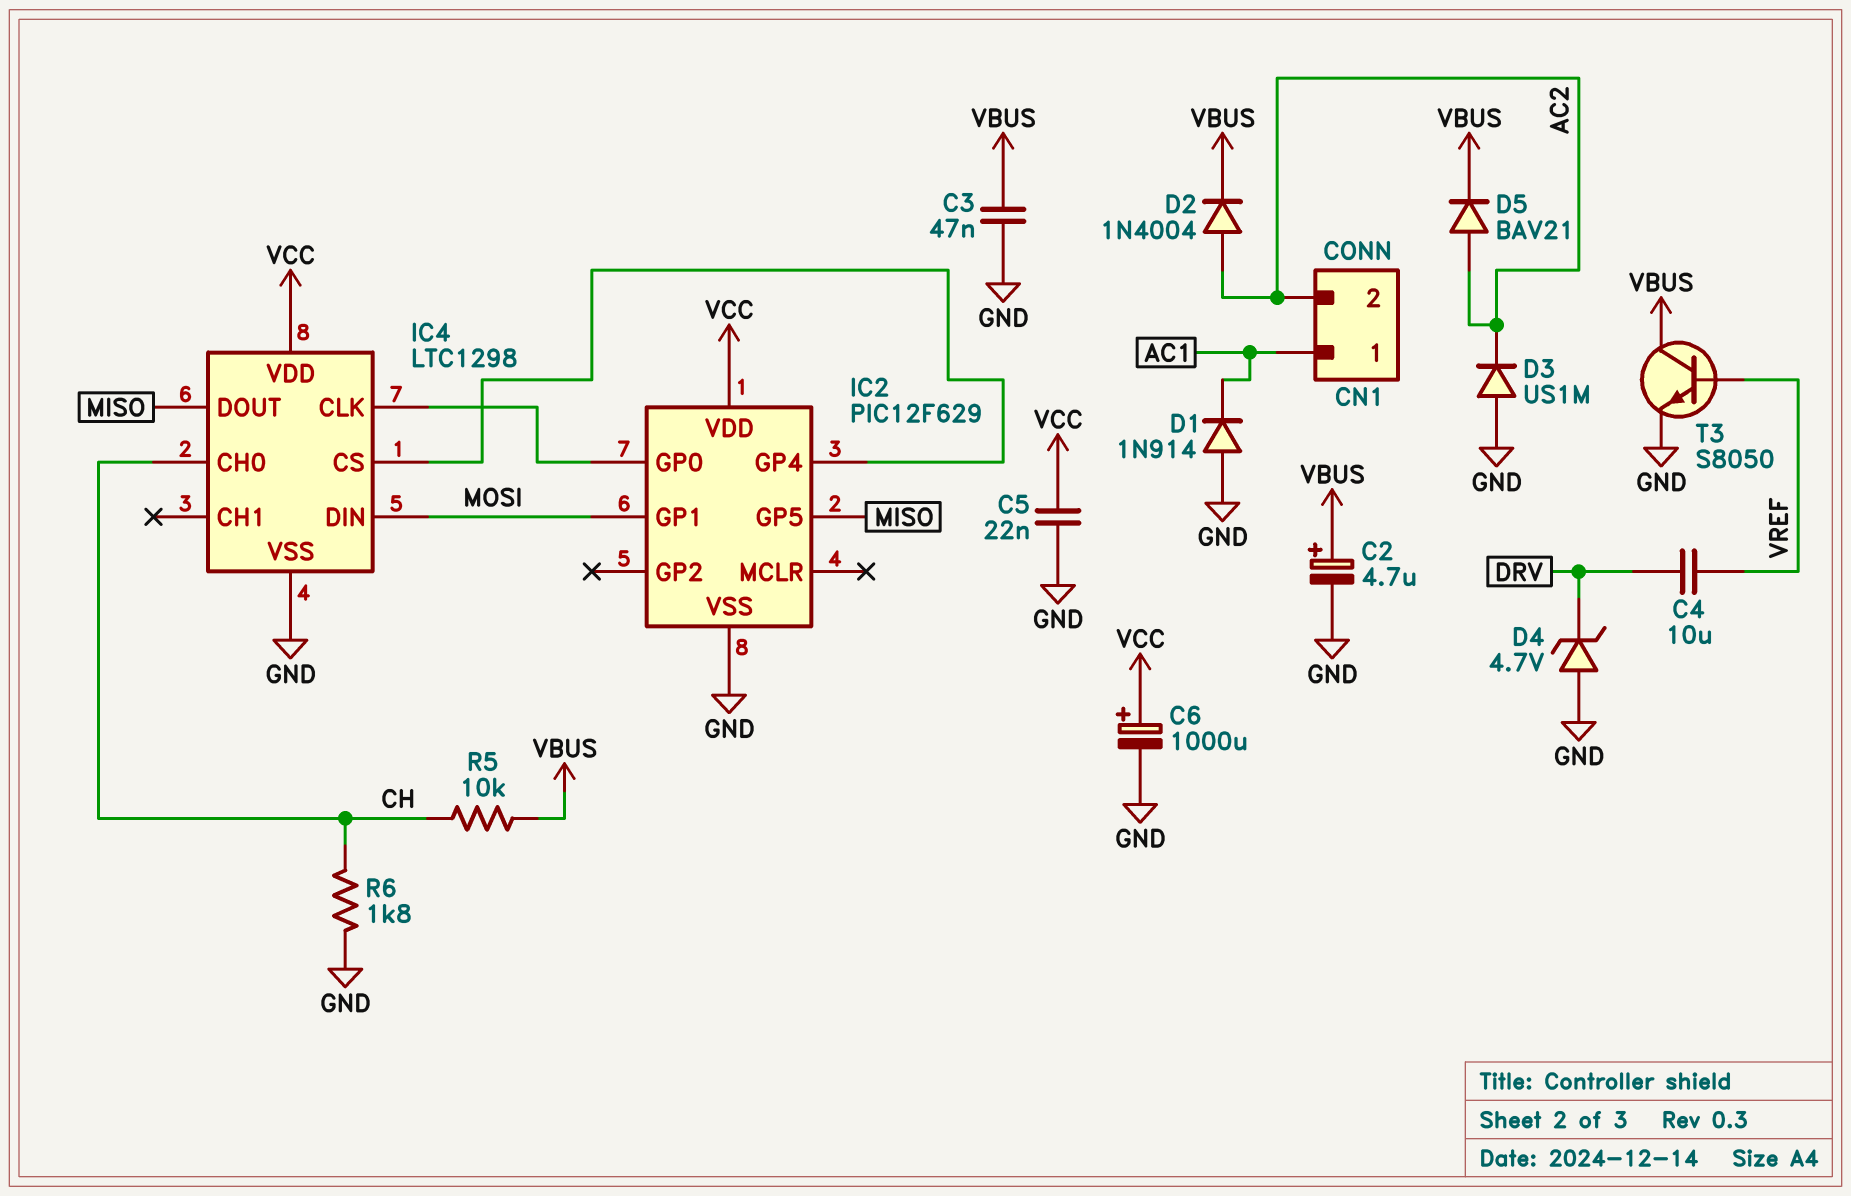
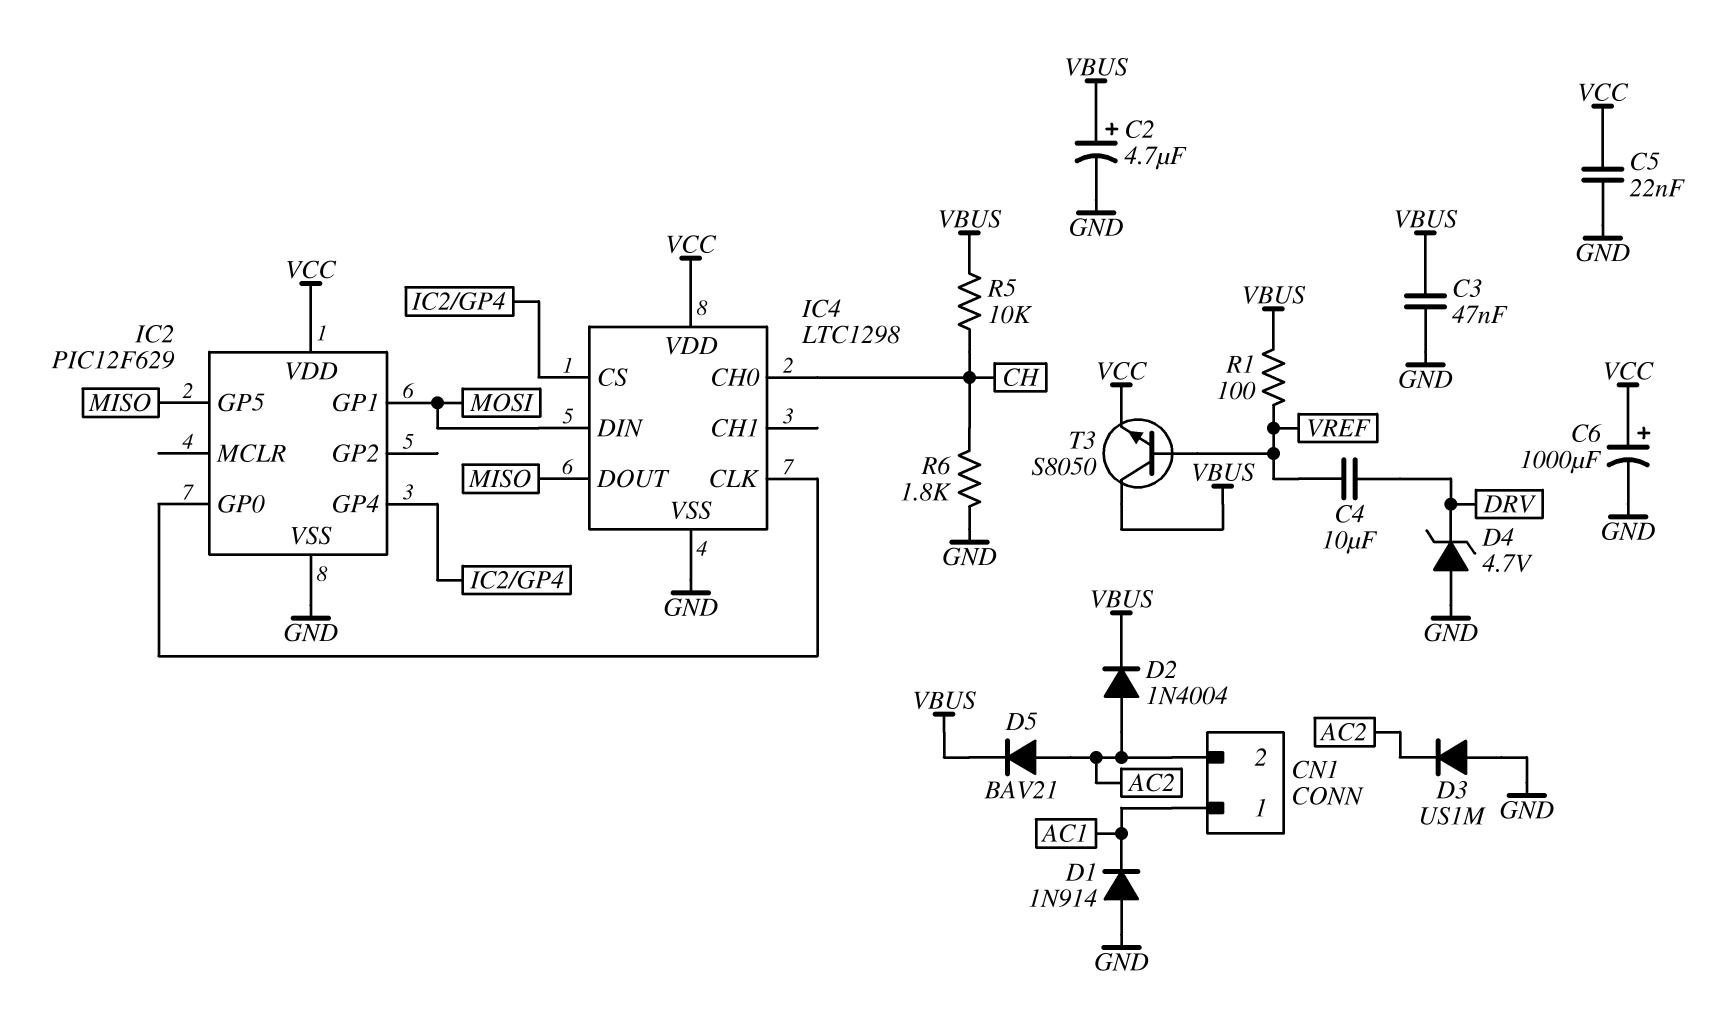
R1: none -> 100 (VBUS, VREF)
T3: NPN S8050 (B VREF, C VBUS, E GND) -> NPN S8050 (B VREF, C VBUS, E VCC)

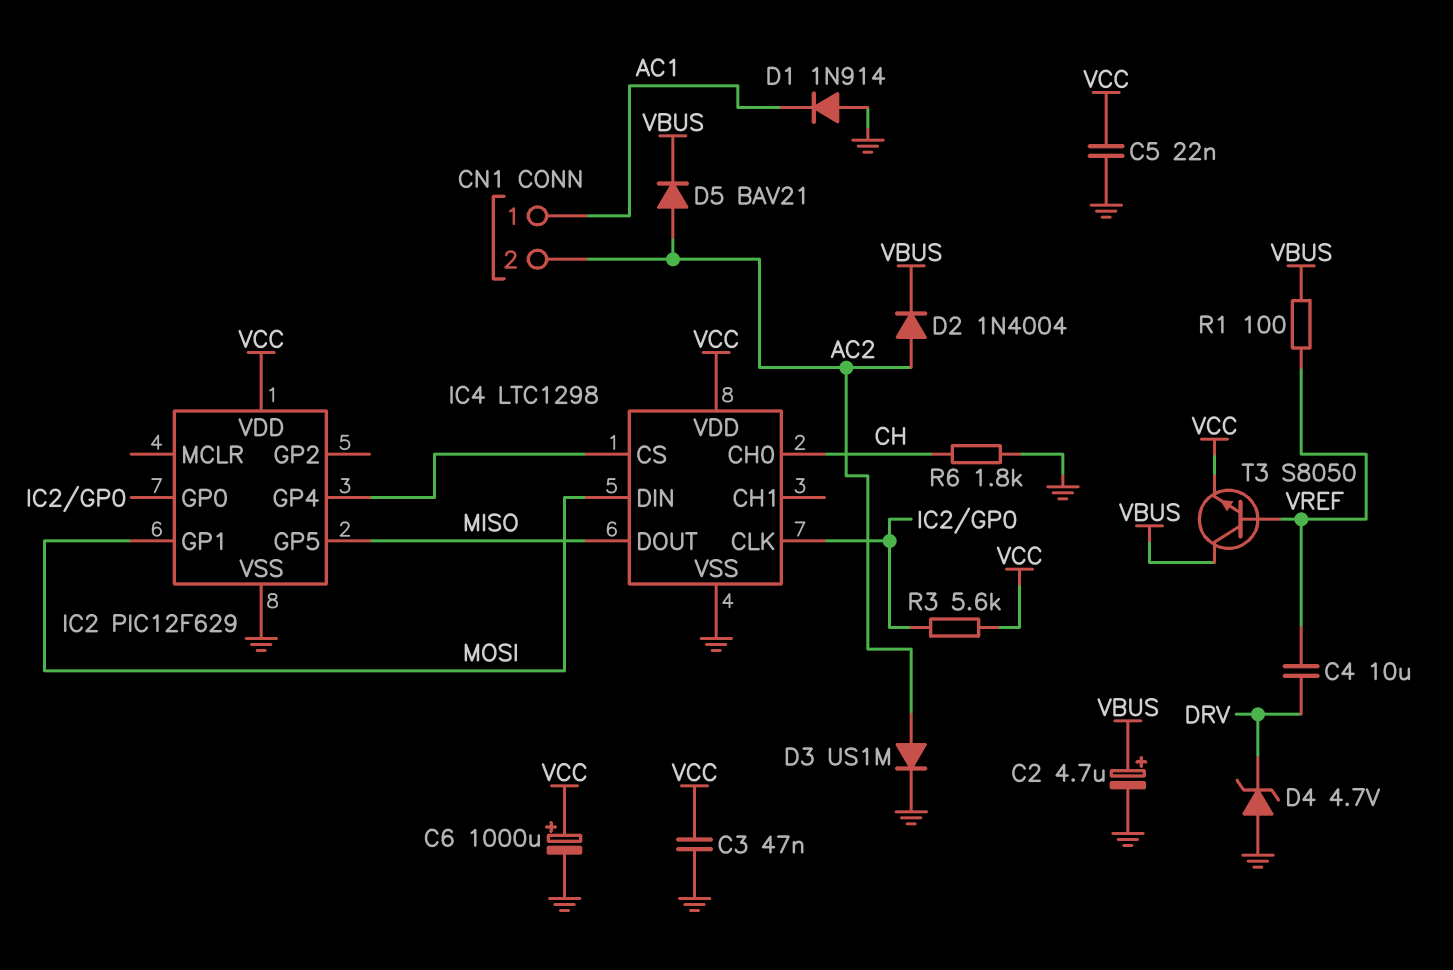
C3: 47nF (GND, VBUS) -> 47nF (GND, VCC)
D3: diode US1M (A GND, K AC2) -> diode US1M (A AC2, K GND)
R3: none -> 5.6k (IC2/GP0, VCC)
R5: 10k (CH, VBUS) -> none

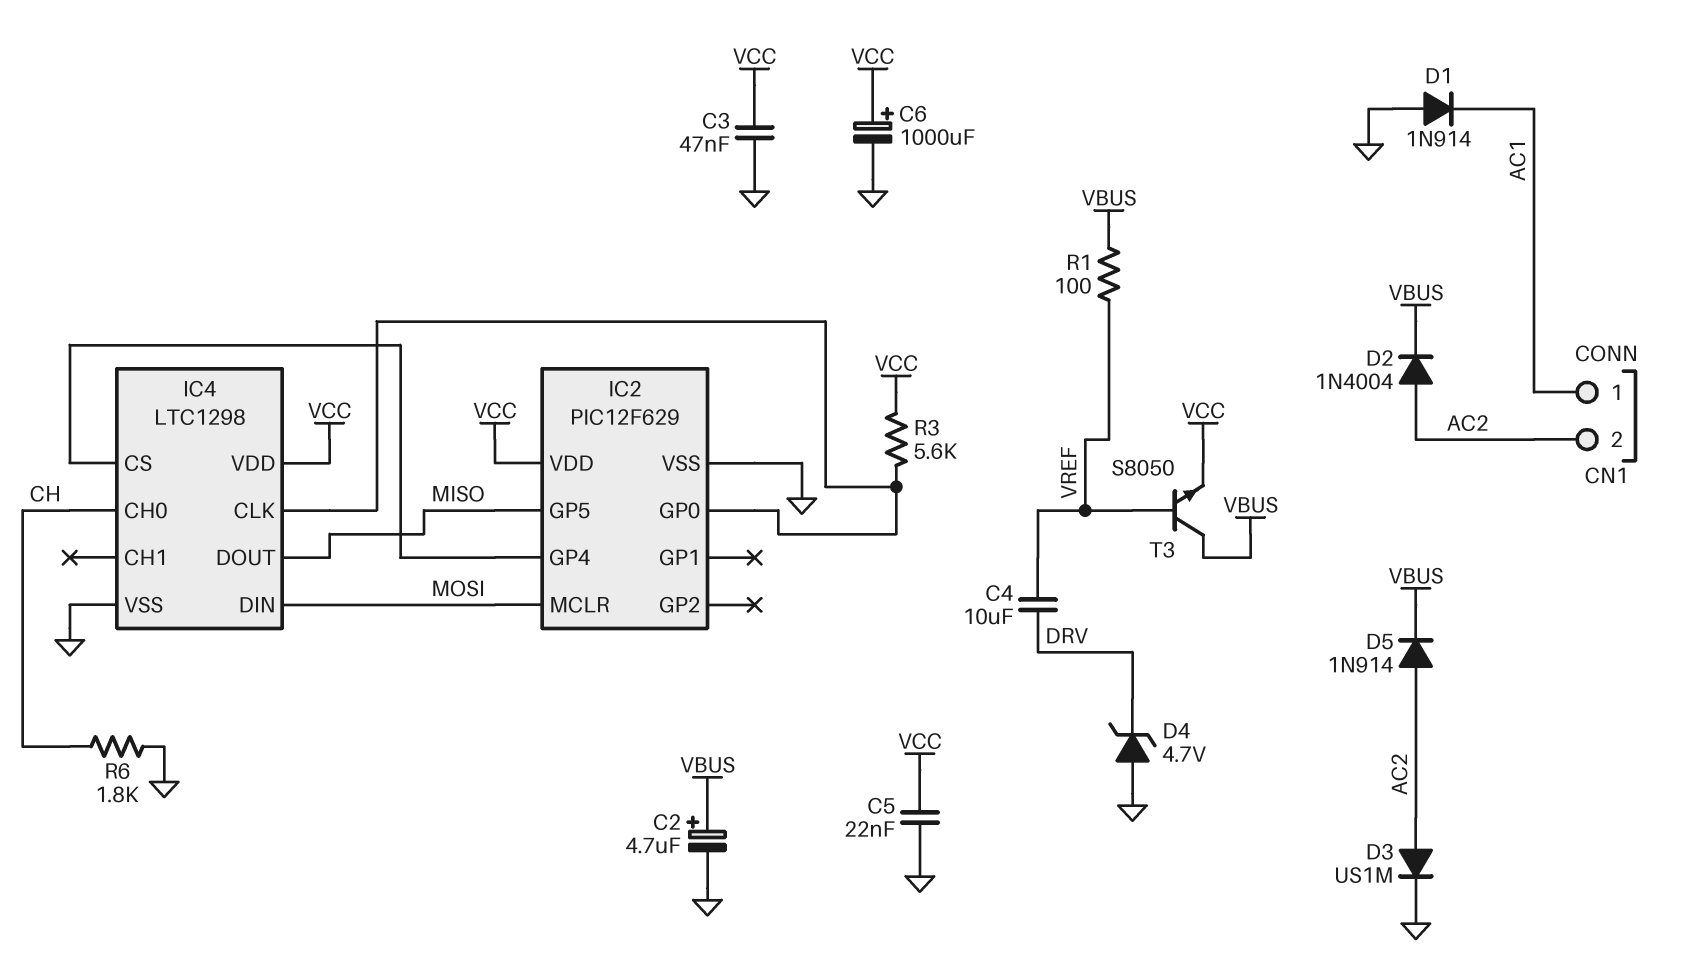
D5: diode BAV21 (A AC2, K VBUS) -> diode 1N914 (A AC2, K VBUS)
IC2 pin GP1: MOSI -> none
IC2 pin MCLR: none -> MOSI

